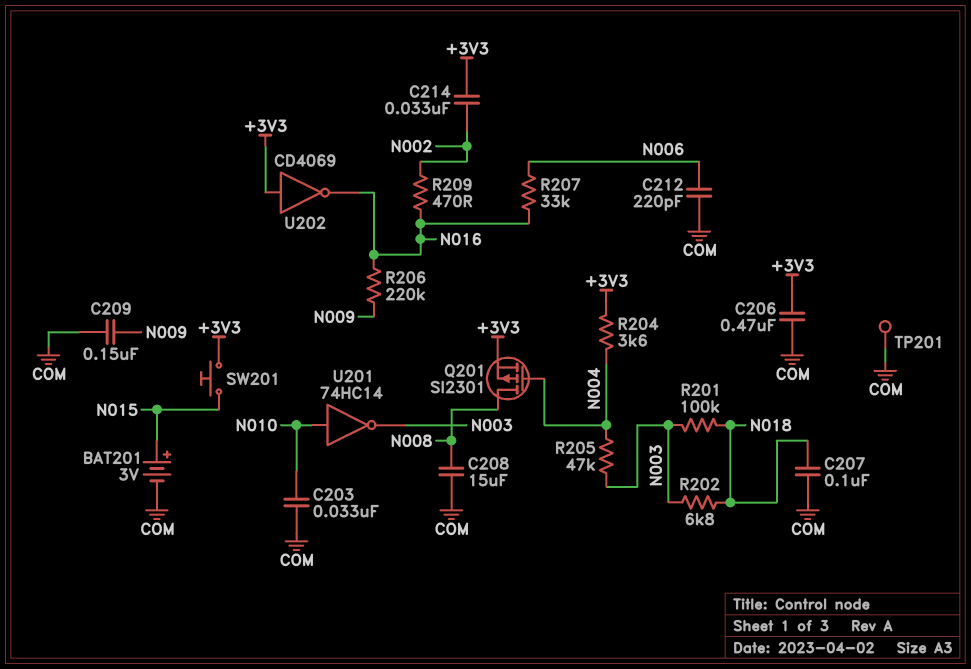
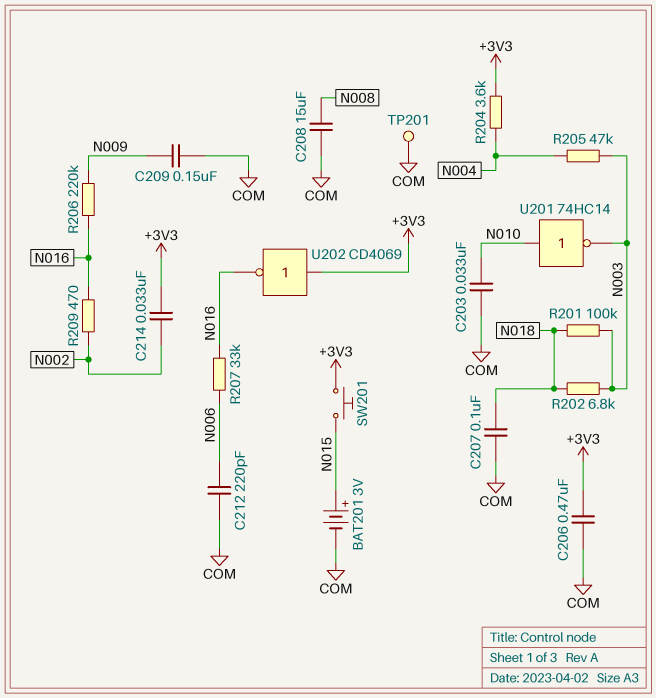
Q201: PMOS SI2301 (G N004, D N008, S +3V3) -> none

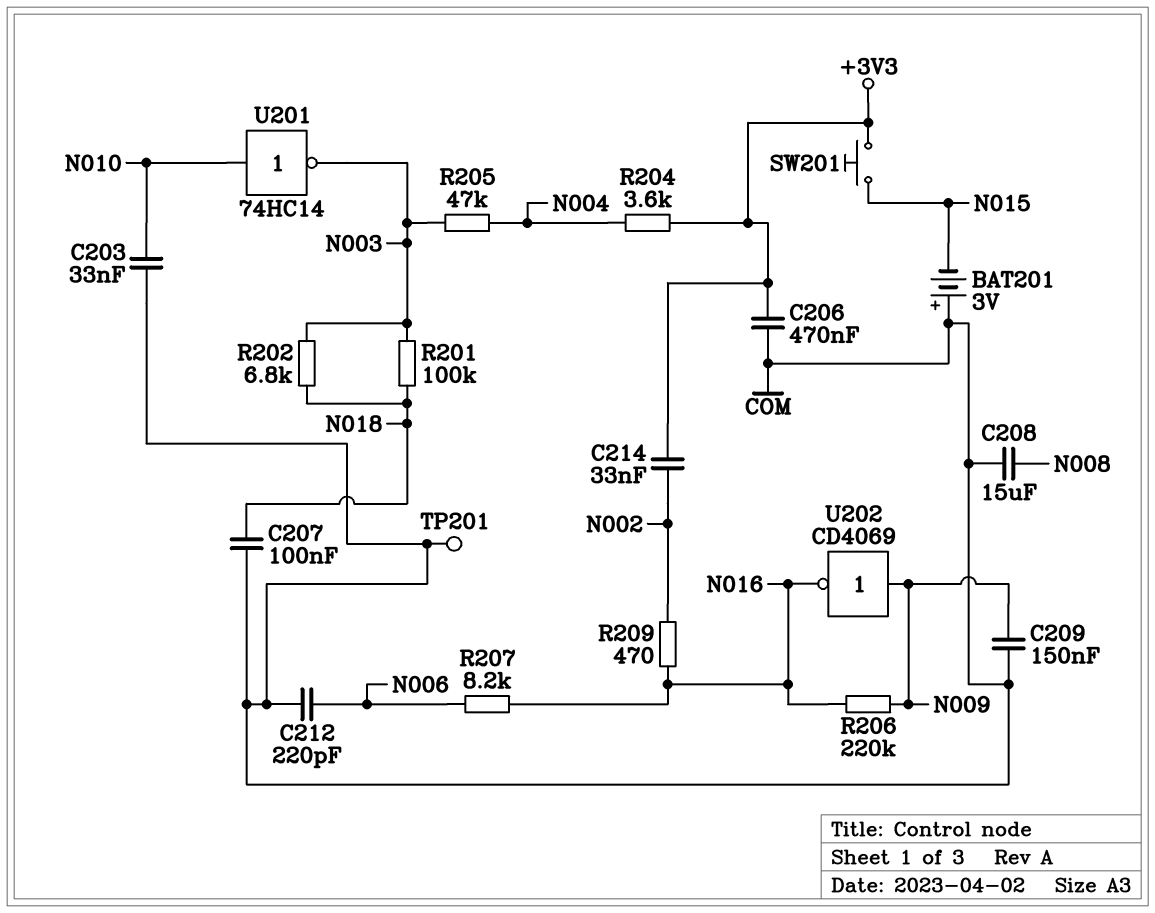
BAT201: 3V (plus N015, minus COM) -> 3V (plus COM, minus N015)
R207: 33k (N006, N016) -> 8.2k (N006, N016)
U202: NOT CD4069 (in +3V3, out N016) -> NOT CD4069 (in N009, out N016)

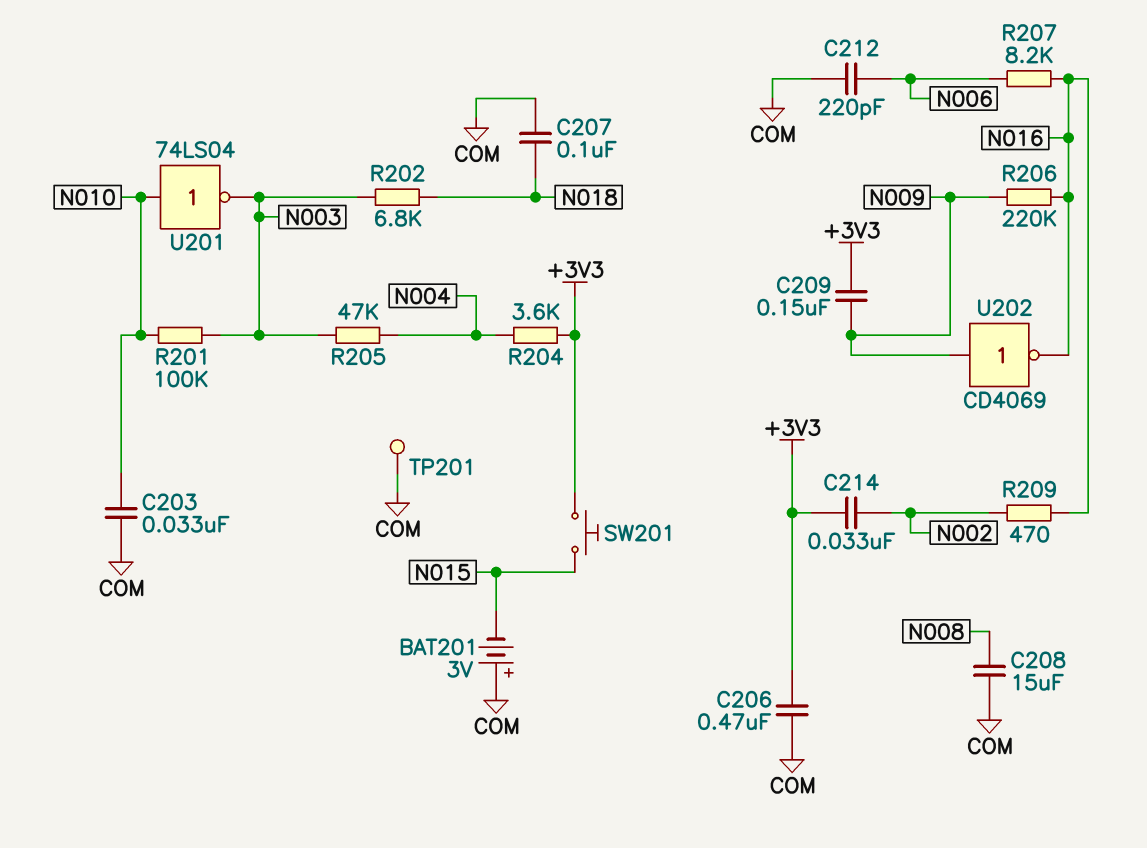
C209: 150nF (COM, N009) -> 150nF (+3V3, N009)
R201: 100k (N003, N018) -> 100k (N003, N010)
U201: NOT 74HC14 (in N010, out N003) -> NOT 74LS04 (in N010, out N003)

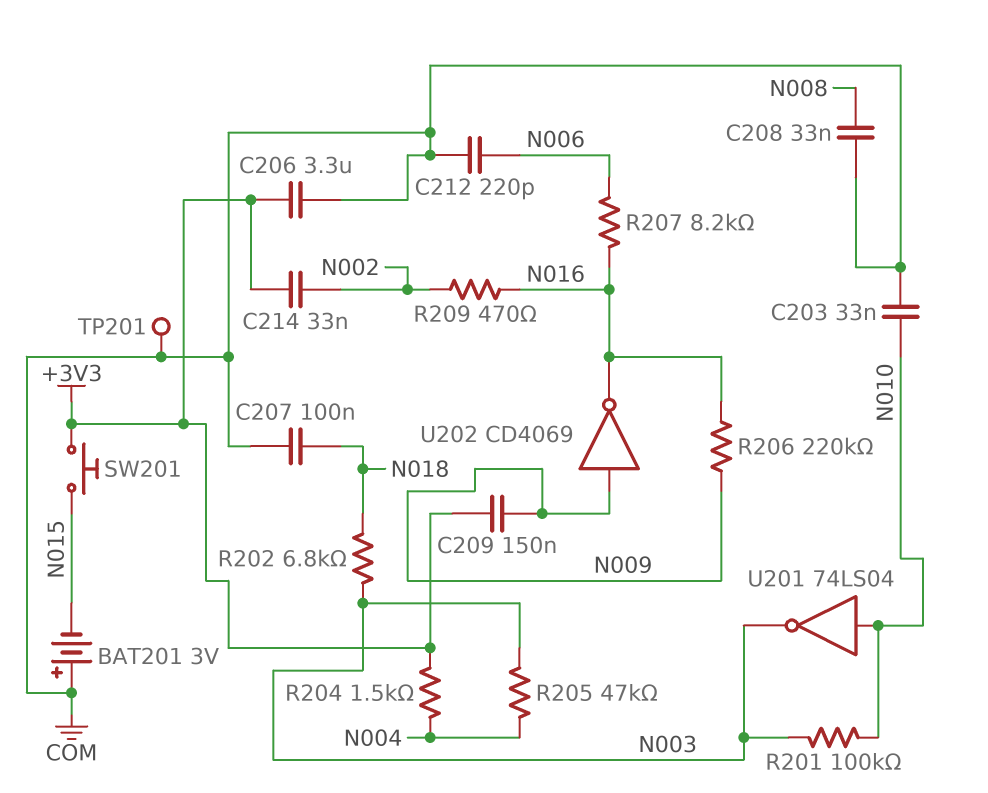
C206: 470nF (+3V3, COM) -> 3.3uF (+3V3, COM)
C208: 15uF (COM, N008) -> 33nF (COM, N008)
R204: 3.6k (+3V3, N004) -> 1.5k (+3V3, N004)

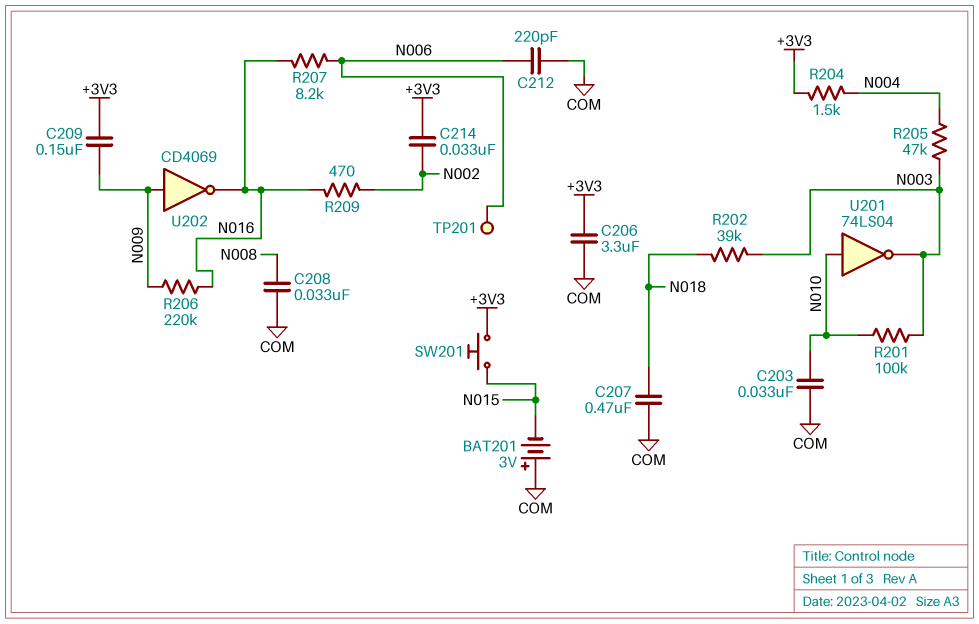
C207: 100nF (COM, N018) -> 470nF (COM, N018)
R202: 6.8k (N003, N018) -> 39k (N003, N018)
TP201: test point (COM) -> test point (N006)

